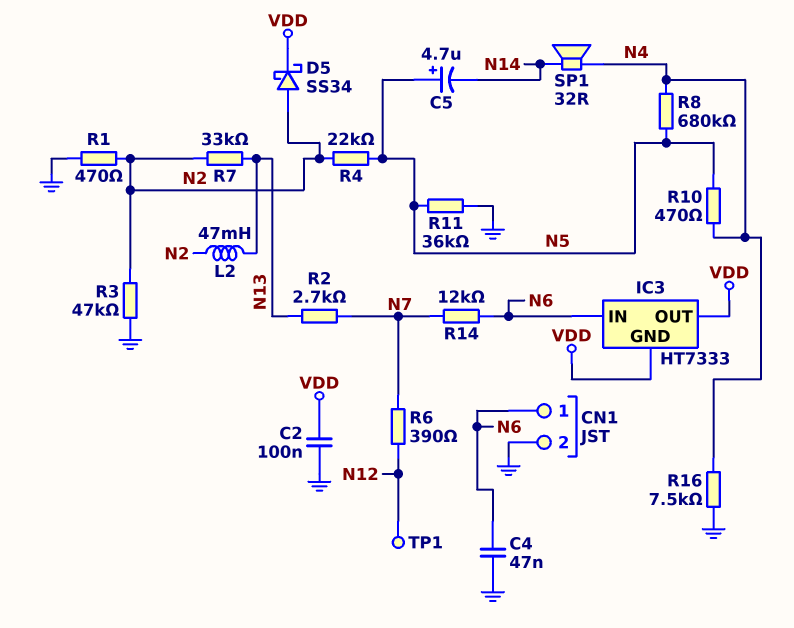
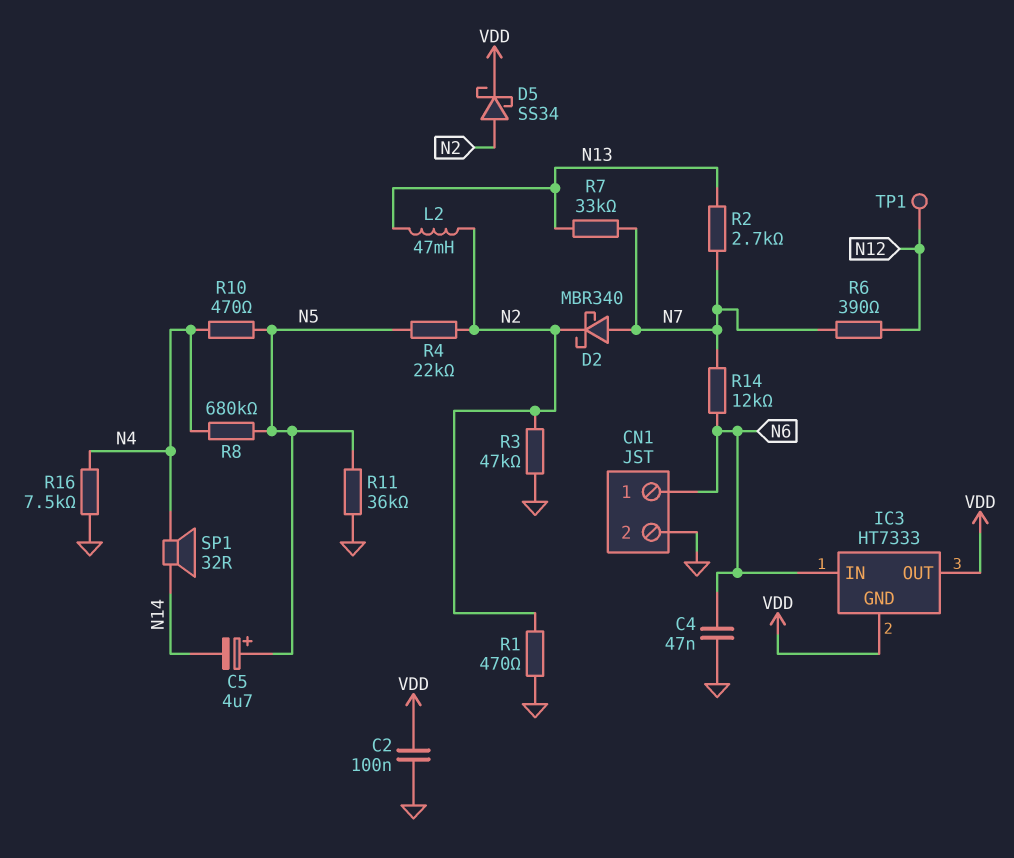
D2: none -> schottky MBR340 (A N7, K N2)
R7: 33k (N2, N13) -> 33k (N7, N13)

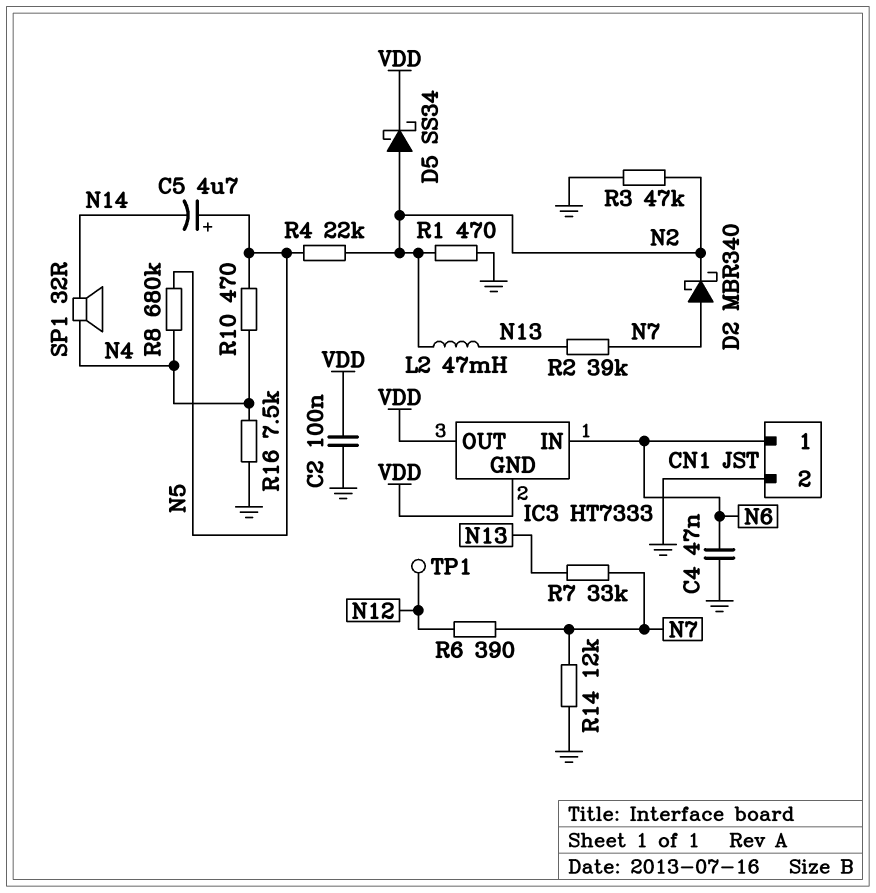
R2: 2.7k (N7, N13) -> 39k (N7, N13)
R11: 36k (GND, N5) -> none
R14: 12k (N6, N7) -> 12k (GND, N7)

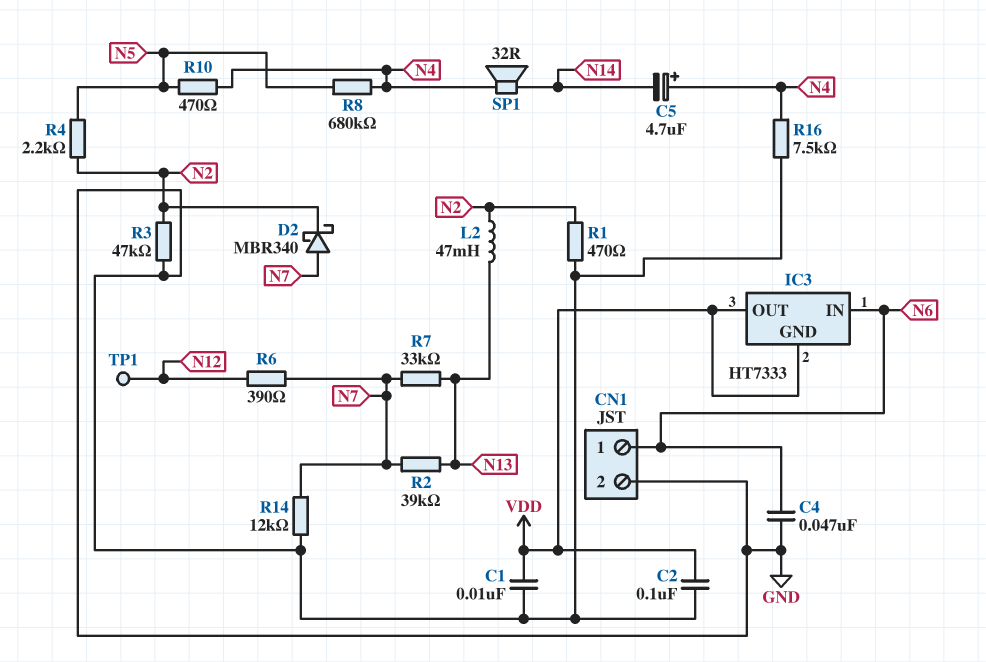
C1: none -> 10nF (GND, VDD)
C5: 4.7uF (plus N5, minus N14) -> 4.7uF (plus N4, minus N14)
D5: schottky SS34 (A N2, K VDD) -> none
R4: 22k (N2, N5) -> 2.2k (N2, N5)

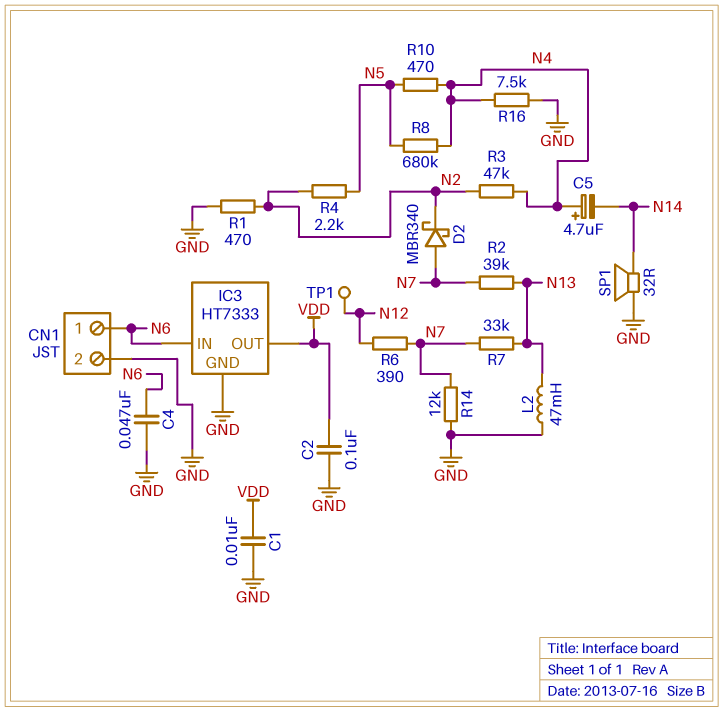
IC3 pin GND: VDD -> GND
L2: 47mH (N2, N13) -> 47mH (GND, N13)
R3: 47k (GND, N2) -> 47k (N2, N4)
SP1: speaker 32R (N4, N14) -> speaker 32R (GND, N14)

